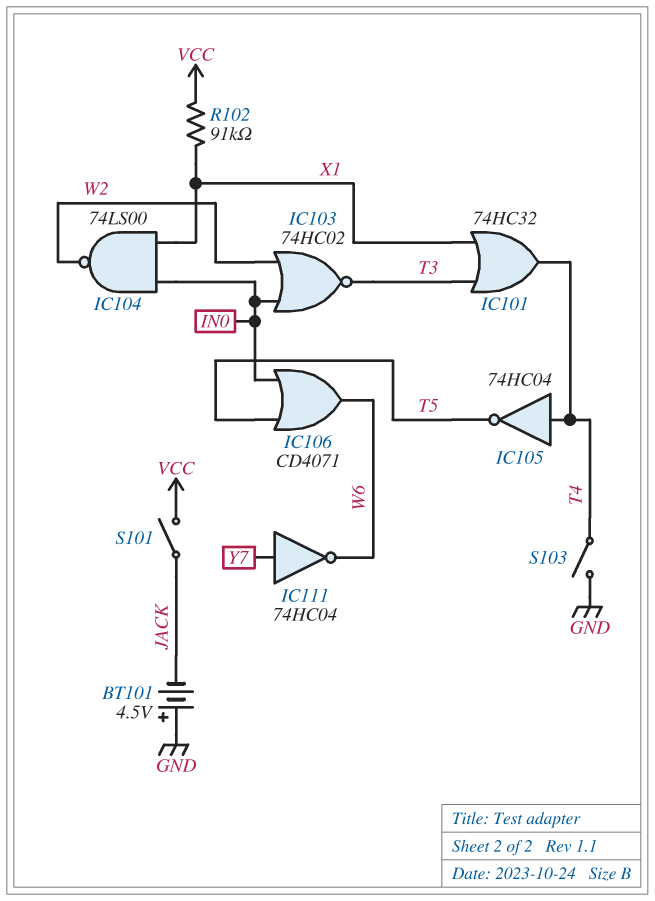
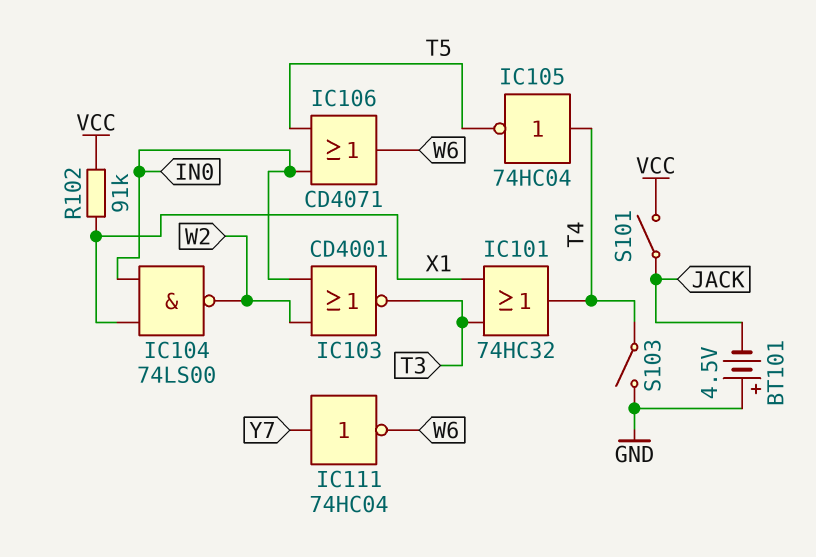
IC103: NOR 74HC02 (in IN0, in W2, out T3) -> NOR CD4001 (in IN0, in W2, out T3)

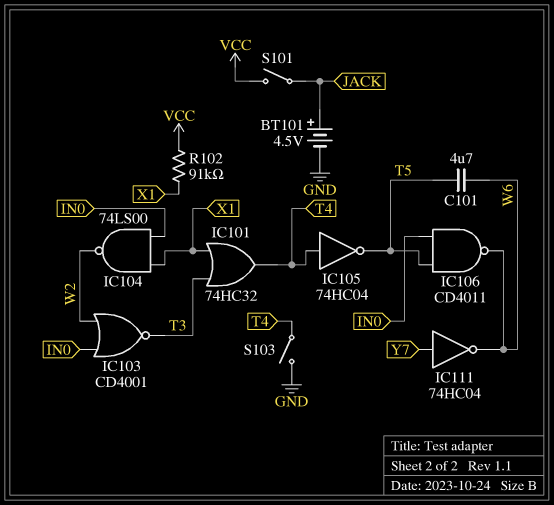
BT101: 4.5V (plus GND, minus JACK) -> 4.5V (plus JACK, minus GND)
C101: none -> 4.7uF (T5, W6)
IC106: OR CD4071 (in IN0, in T5, out W6) -> NAND CD4011 (in IN0, in T5, out W6)

